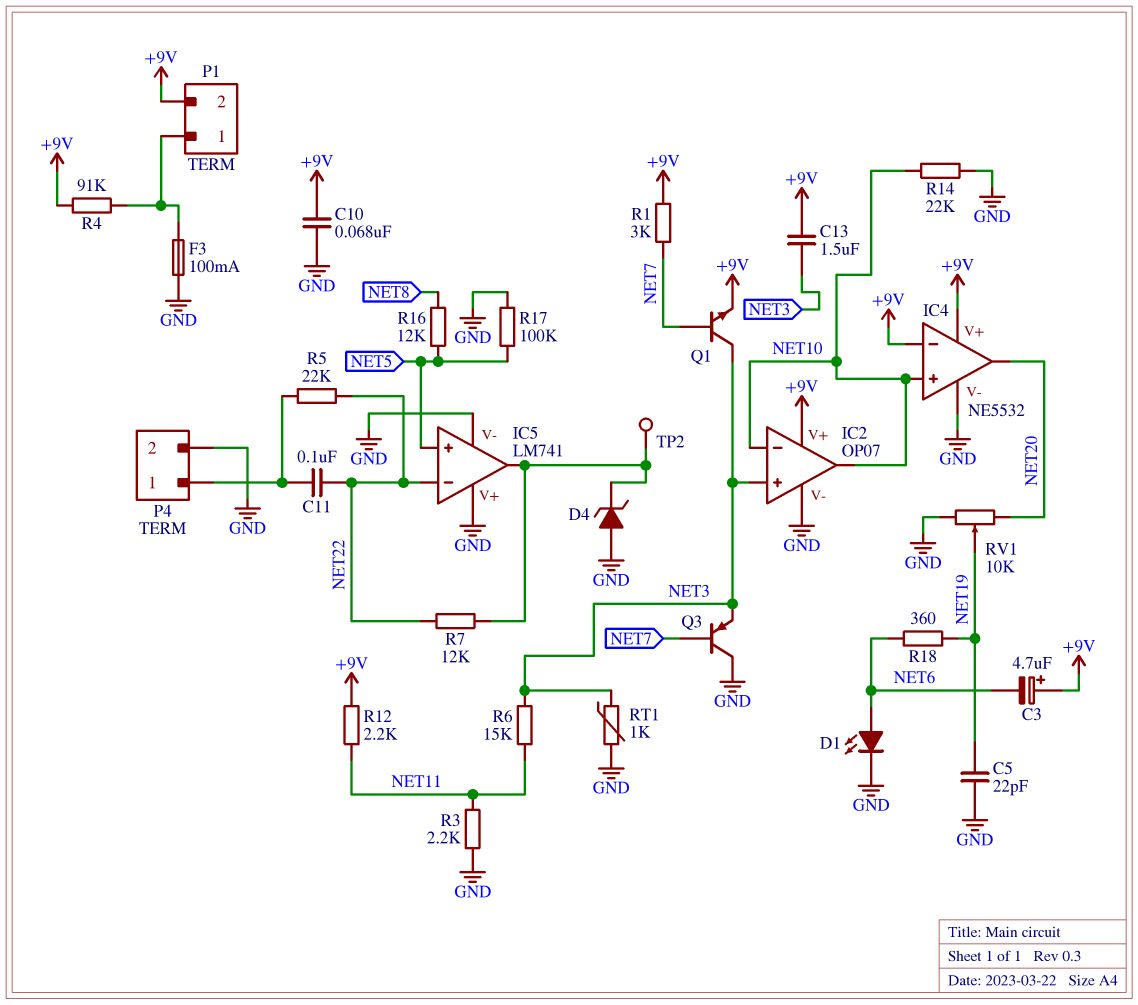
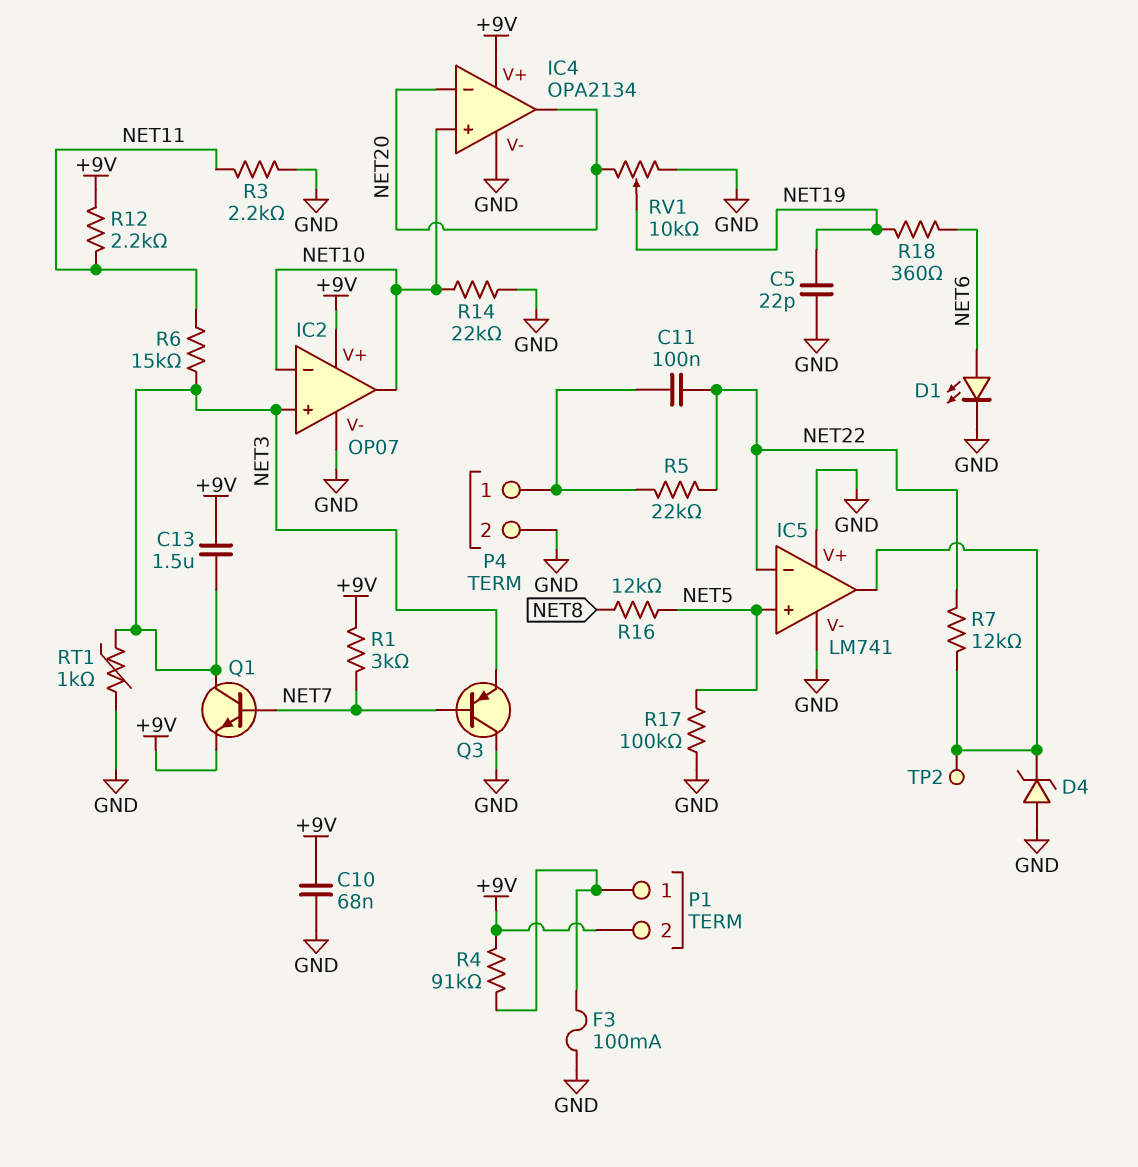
C3: 4.7uF (plus +9V, minus NET6) -> none
IC4: NE5532 -> OPA2134
IC4 pin in-: +9V -> NET20

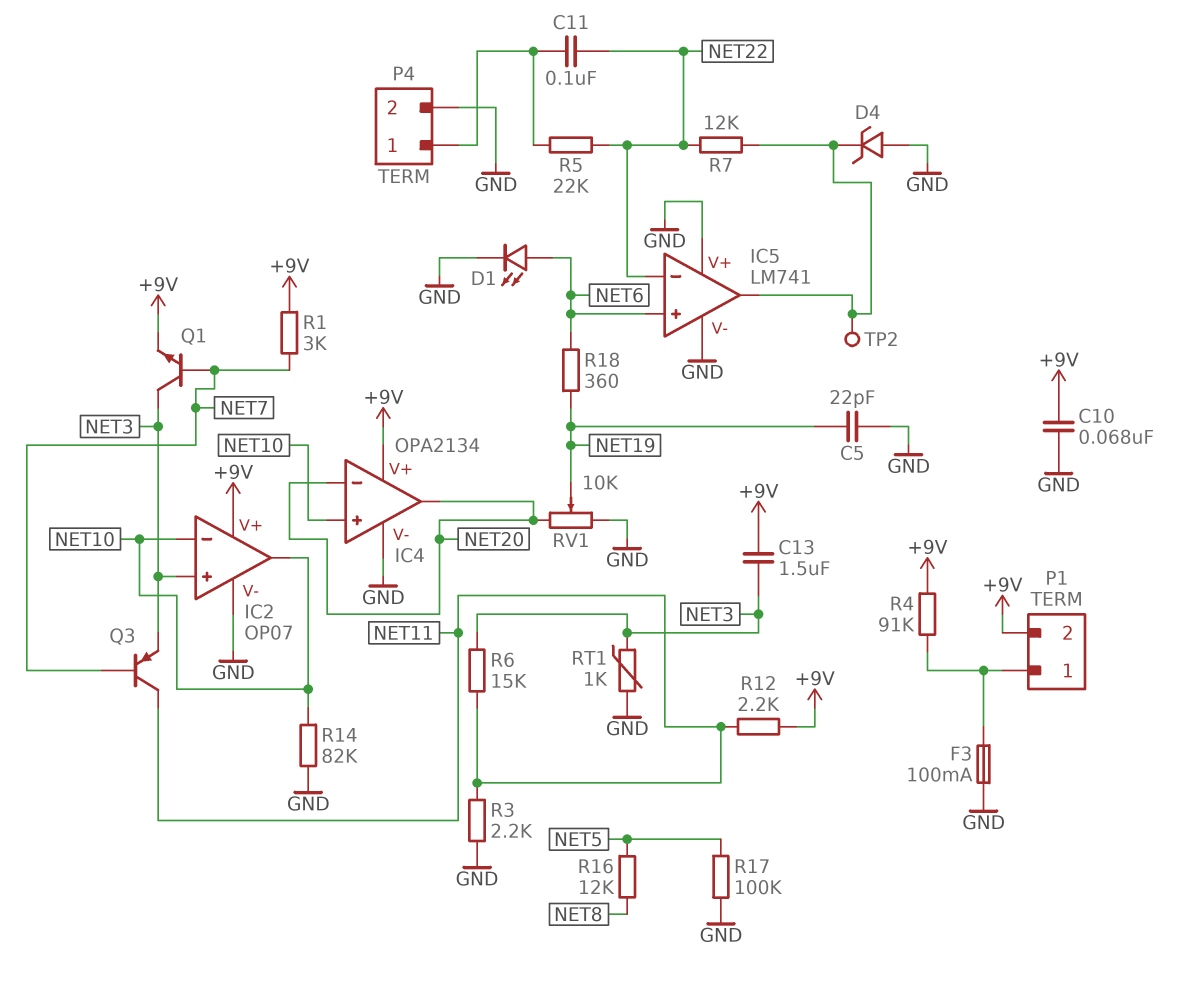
IC5 pin in+: NET5 -> NET6
Q3: PNP (B NET7, C GND, E NET3) -> PNP (B NET7, C NET11, E NET3)
R14: 22k (GND, NET10) -> 82k (GND, NET10)

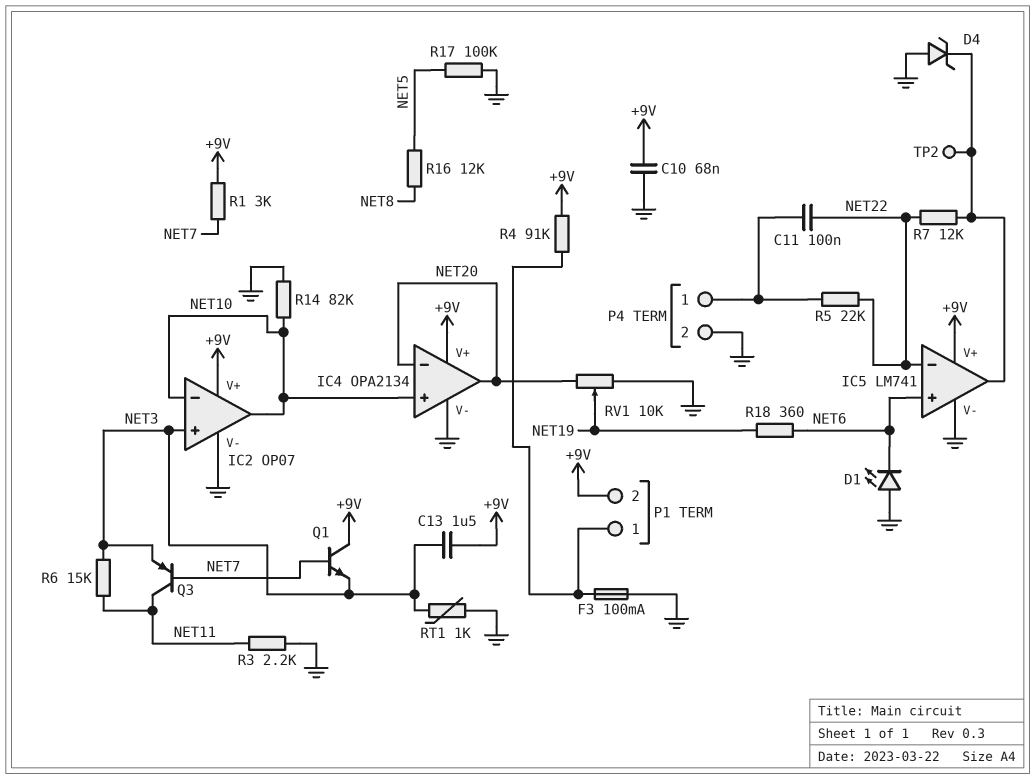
C5: 22pF (GND, NET19) -> none
D1: LED (A NET6, K GND) -> LED (A GND, K NET6)
IC5 pin V+: GND -> +9V
Q1: NPN (B NET7, C NET3, E +9V) -> NPN (B NET7, C +9V, E NET3)
R12: 2.2k (+9V, NET11) -> none

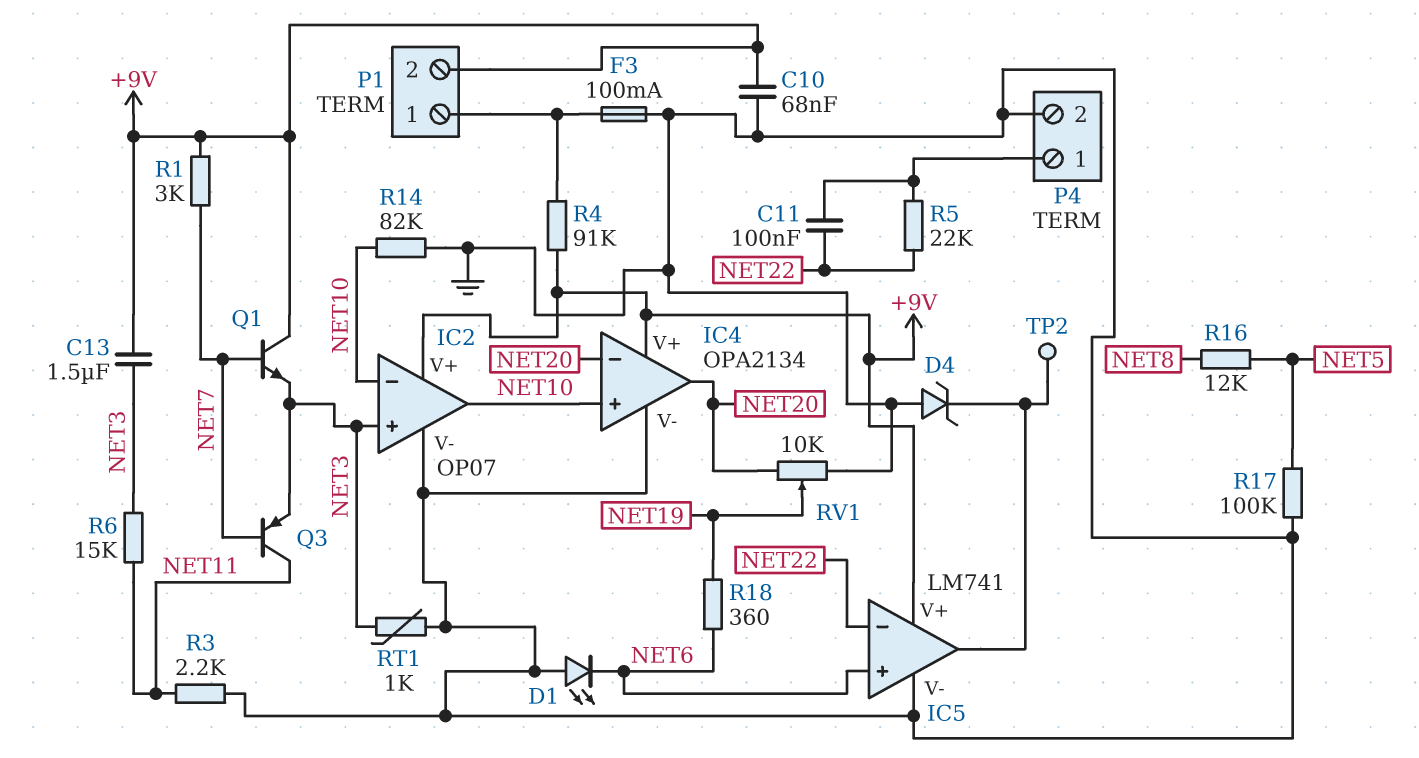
R7: 12k (IC5/out, NET22) -> none

